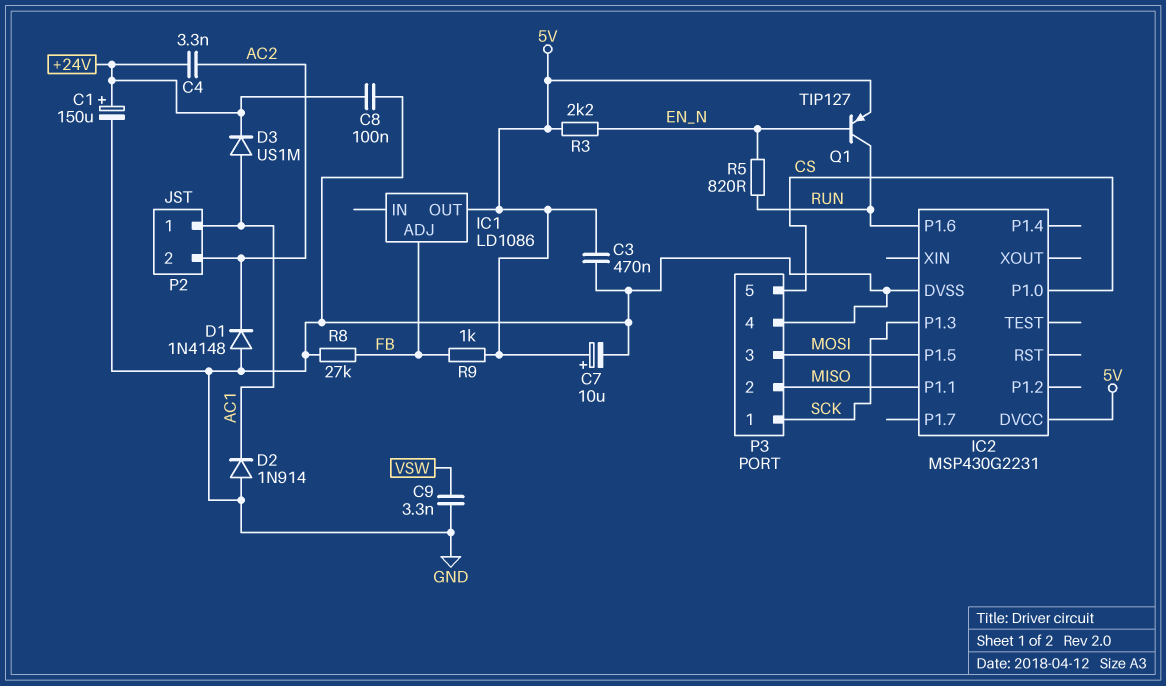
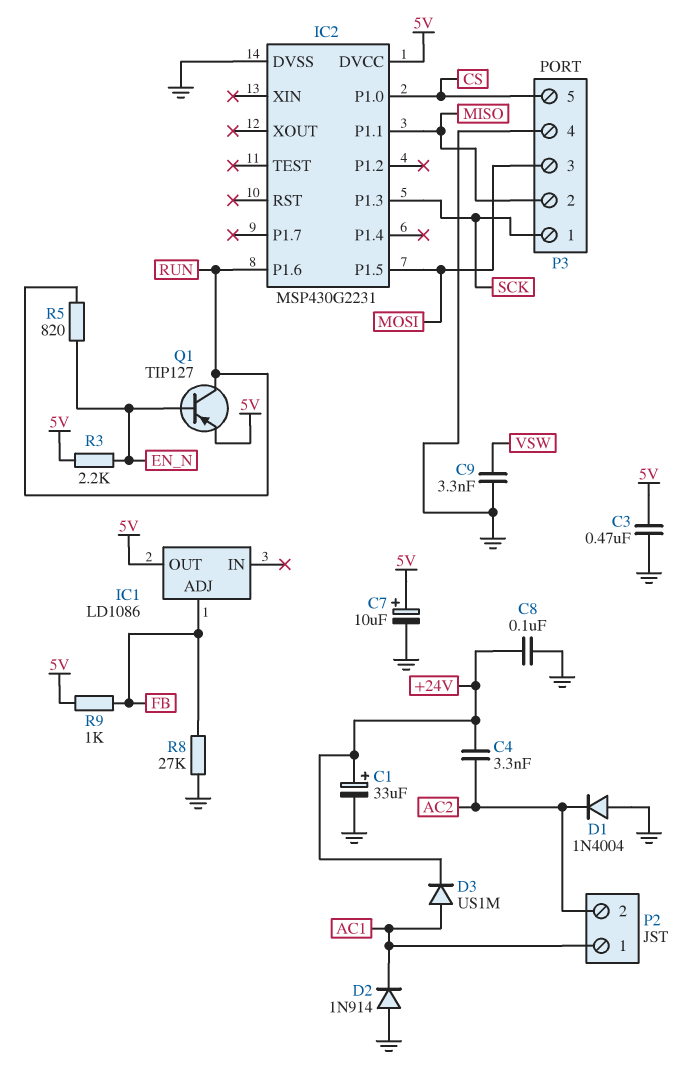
C1: 150uF (plus +24V, minus GND) -> 33uF (plus +24V, minus GND)
D1: diode 1N4148 (A GND, K AC2) -> diode 1N4004 (A GND, K AC2)

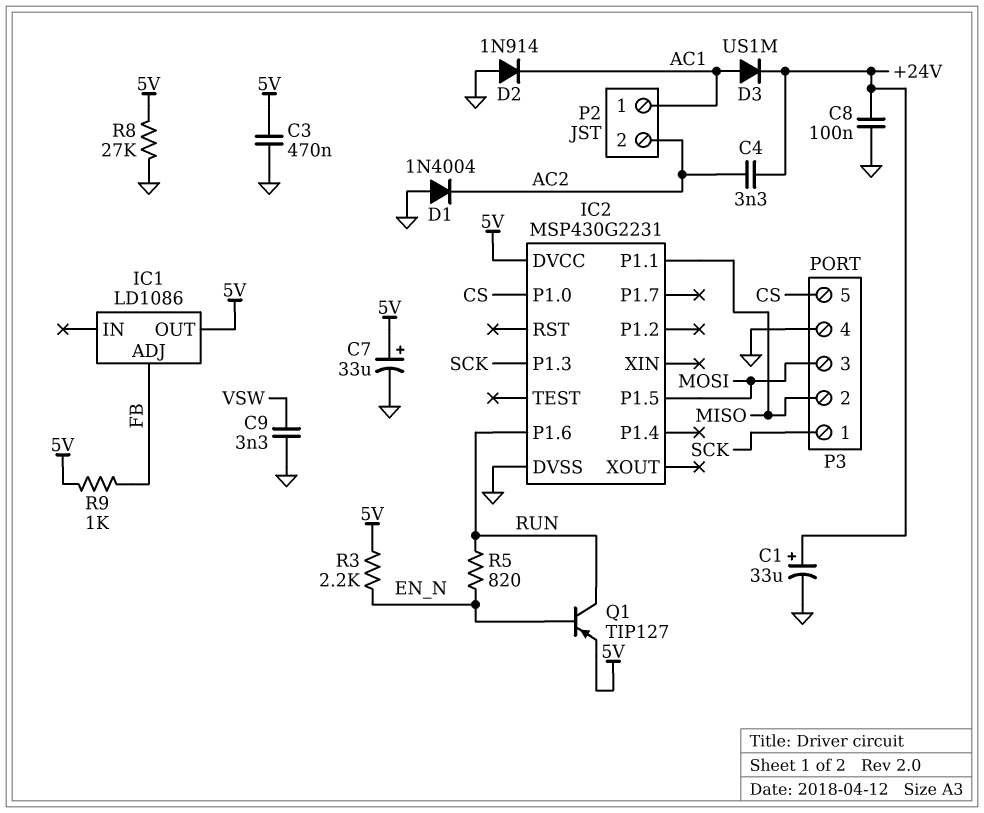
C7: 10uF (plus 5V, minus GND) -> 33uF (plus 5V, minus GND)
R8: 27k (FB, GND) -> 27k (5V, GND)

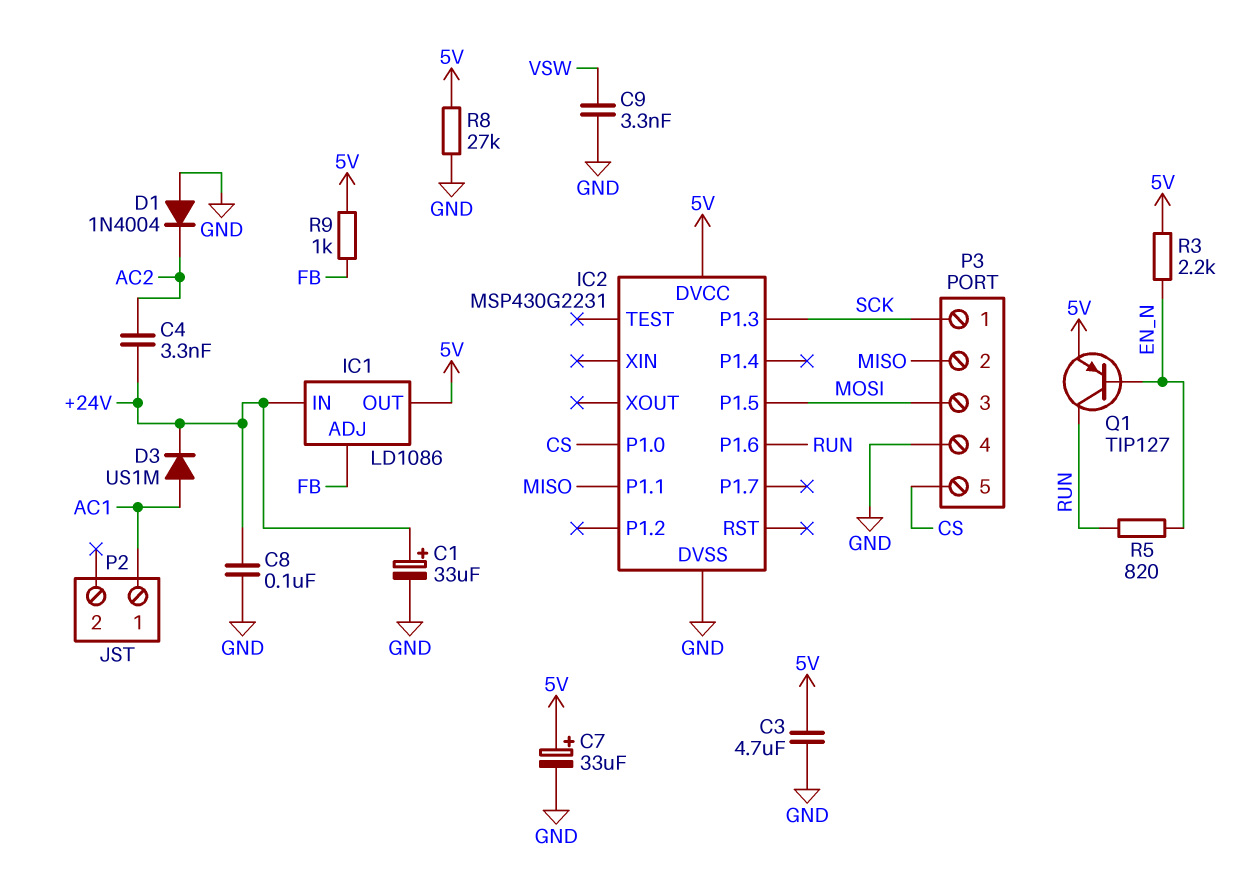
C3: 470nF (5V, GND) -> 4.7uF (5V, GND)
D2: diode 1N914 (A GND, K AC1) -> none
IC1 pin IN: none -> +24V
P2 pin 2: AC2 -> none

